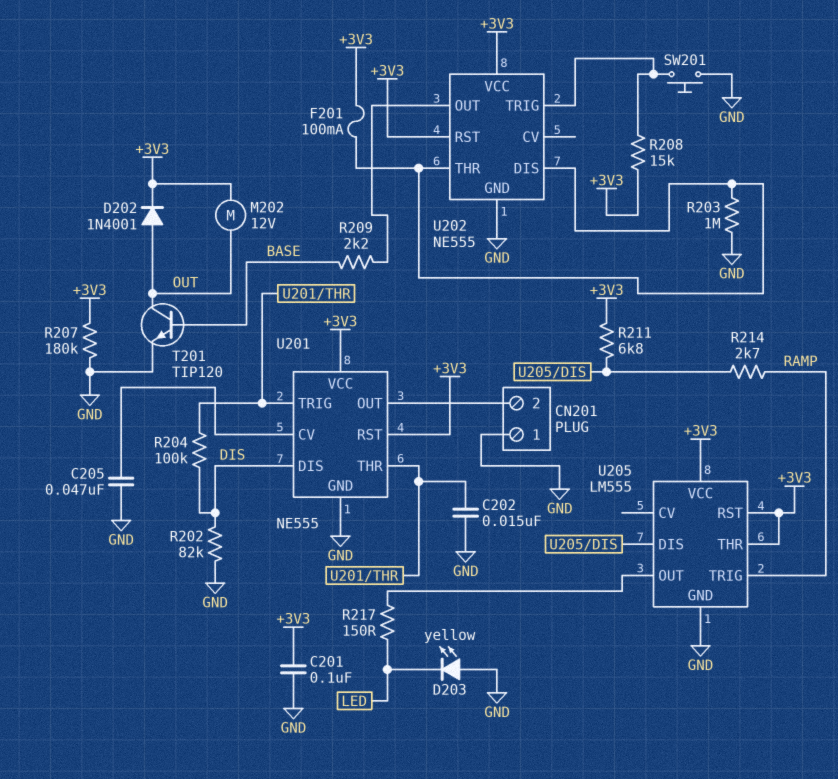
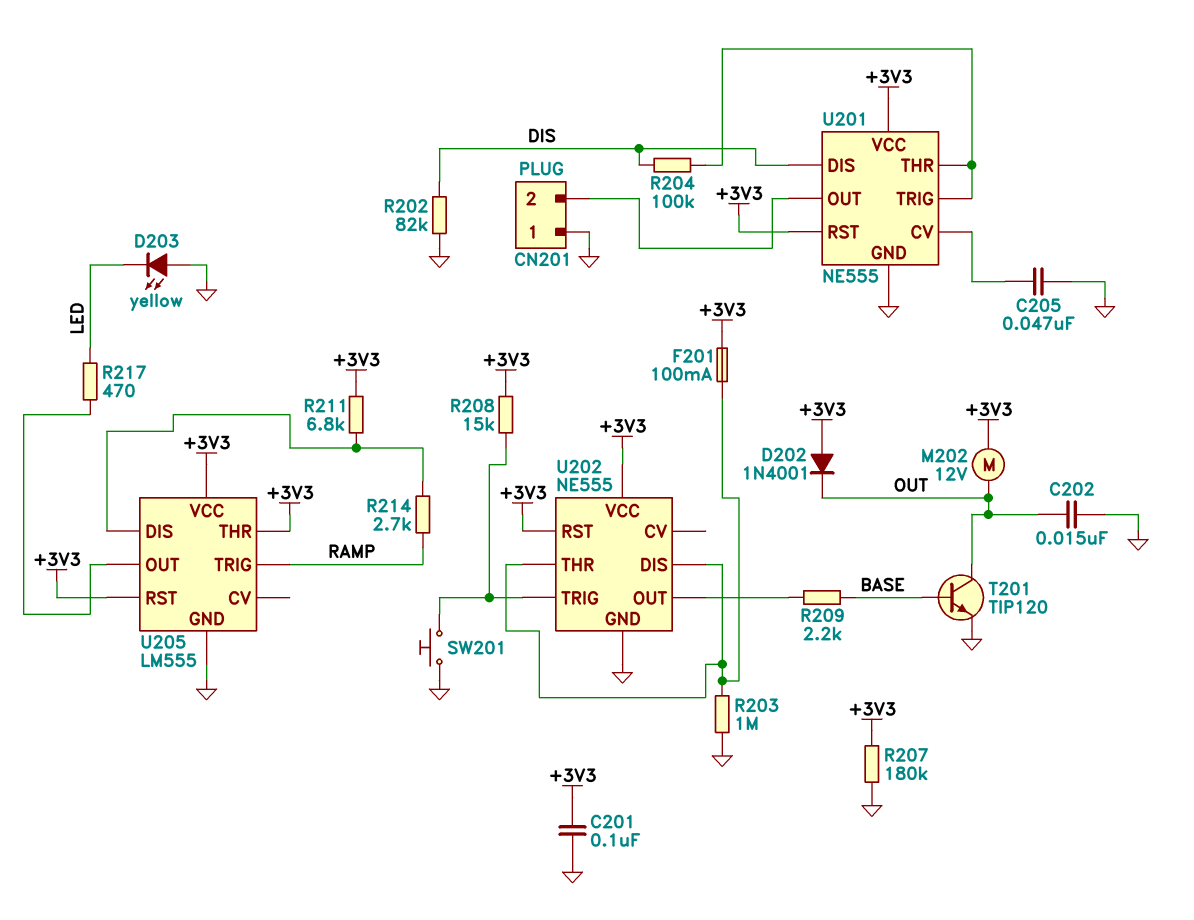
C202: 15nF (GND, U201/THR) -> 15nF (GND, OUT)
D202: diode 1N4001 (A OUT, K +3V3) -> diode 1N4001 (A +3V3, K OUT)
R217: 150 (LED, U205/OUT) -> 470 (LED, U205/OUT)

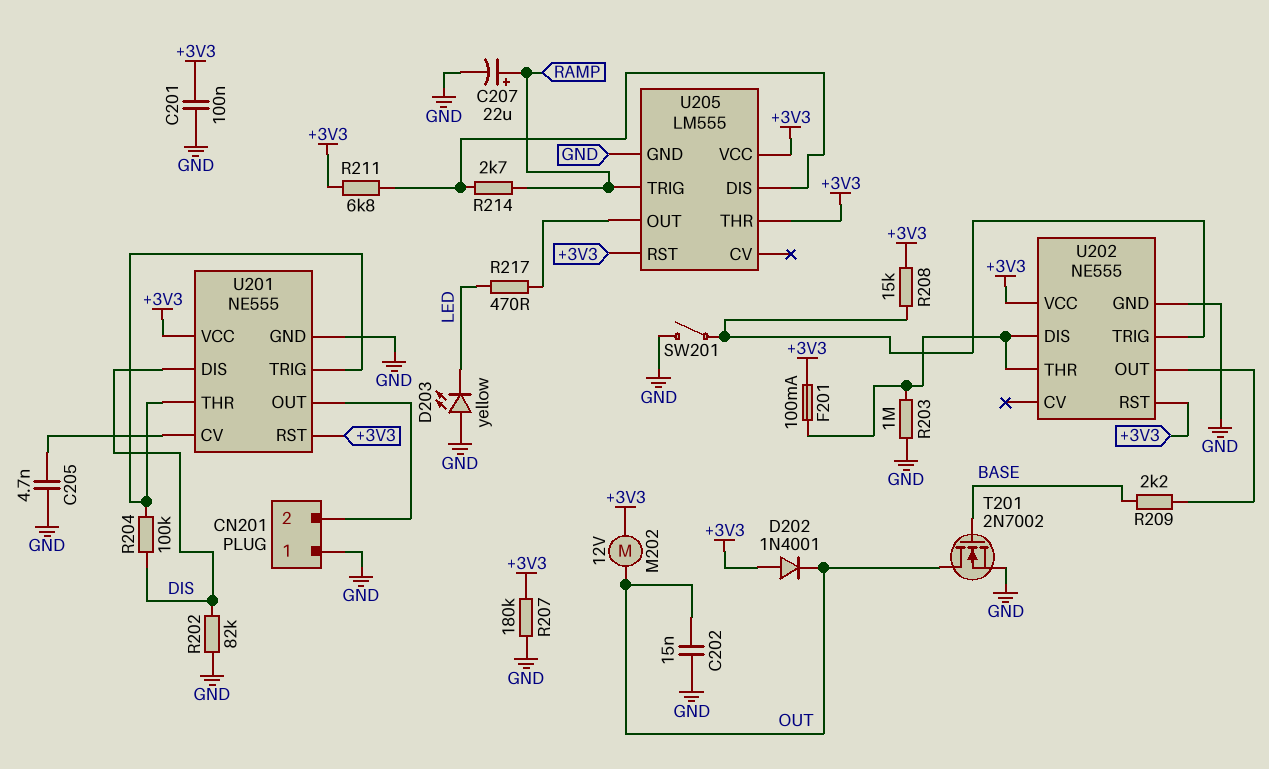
C205: 47nF (GND, U201/CV) -> 4.7nF (GND, U201/CV)
C207: none -> 22uF (plus RAMP, minus GND)
SW201: button (GND, U202/TRIG) -> switch (GND, U202/TRIG)
T201: NPN TIP120 (B BASE, C OUT, E GND) -> NMOS 2N7002 (G BASE, D OUT, S GND)

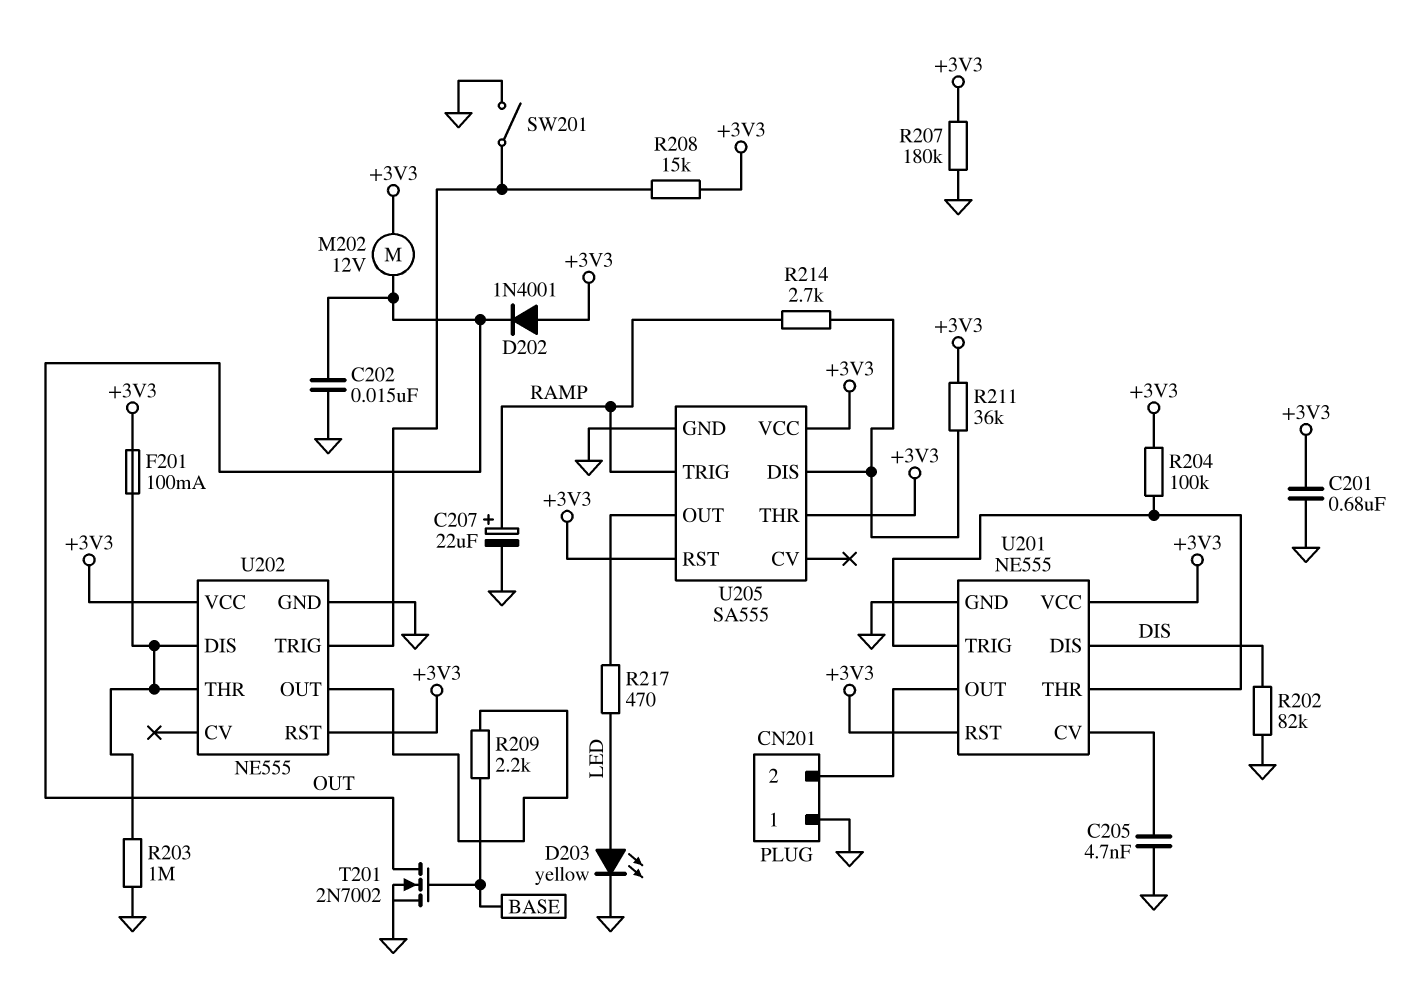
C201: 100nF (+3V3, GND) -> 680nF (+3V3, GND)
D203: LED yellow (A GND, K LED) -> LED yellow (A LED, K GND)
R204: 100k (DIS, U201/THR) -> 100k (+3V3, U201/THR)
R211: 6.8k (+3V3, U205/DIS) -> 36k (+3V3, U205/DIS)
U205: LM555 -> SA555

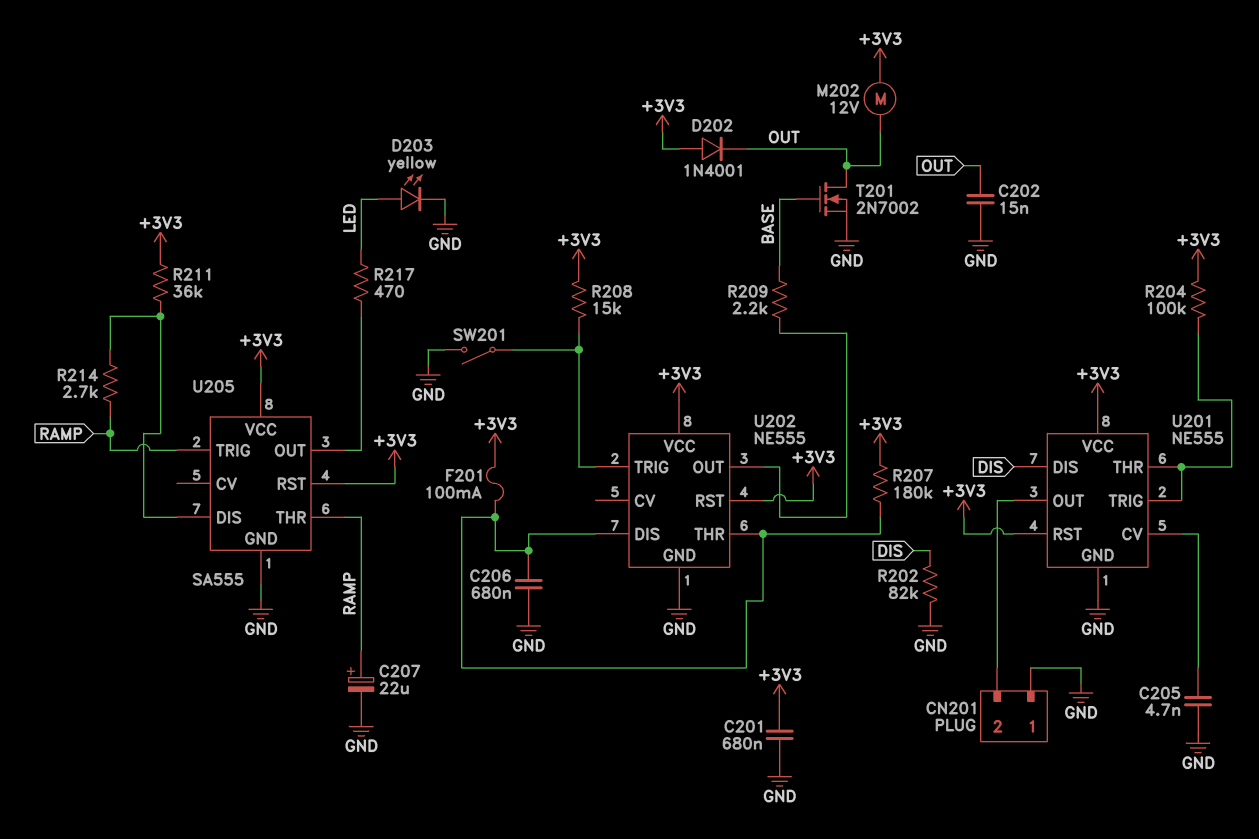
C206: none -> 680nF (GND, U202/DIS)
R203: 1M (GND, U202/DIS) -> none
R207: 180k (+3V3, GND) -> 180k (+3V3, U202/DIS)
U205 pin THR: +3V3 -> RAMP

